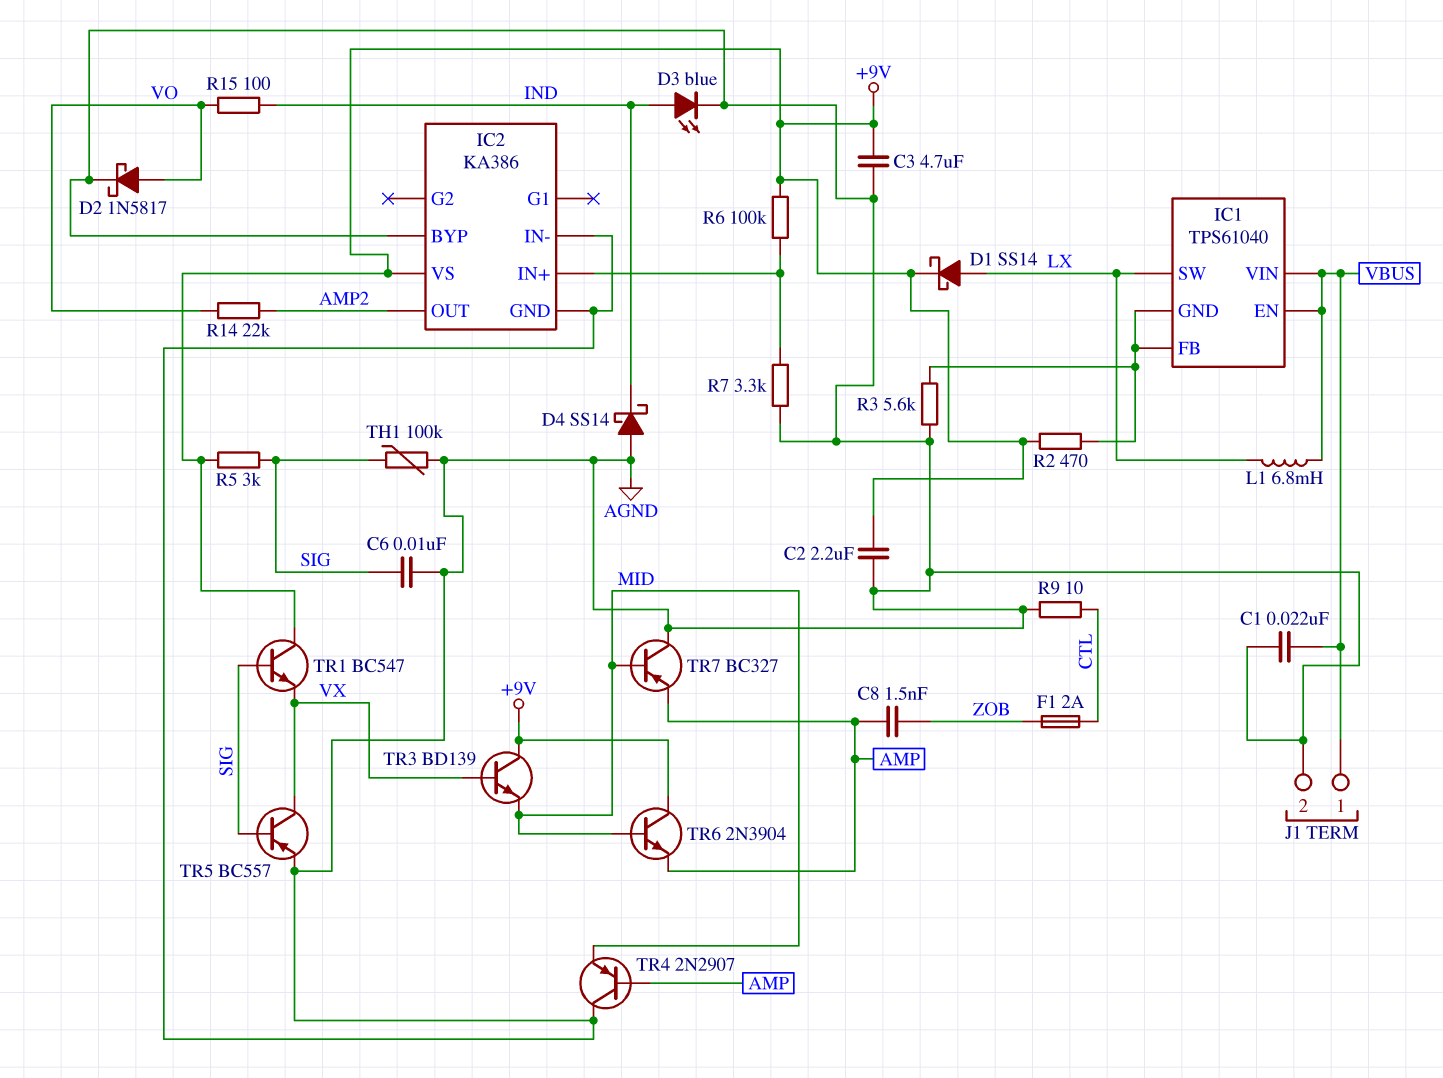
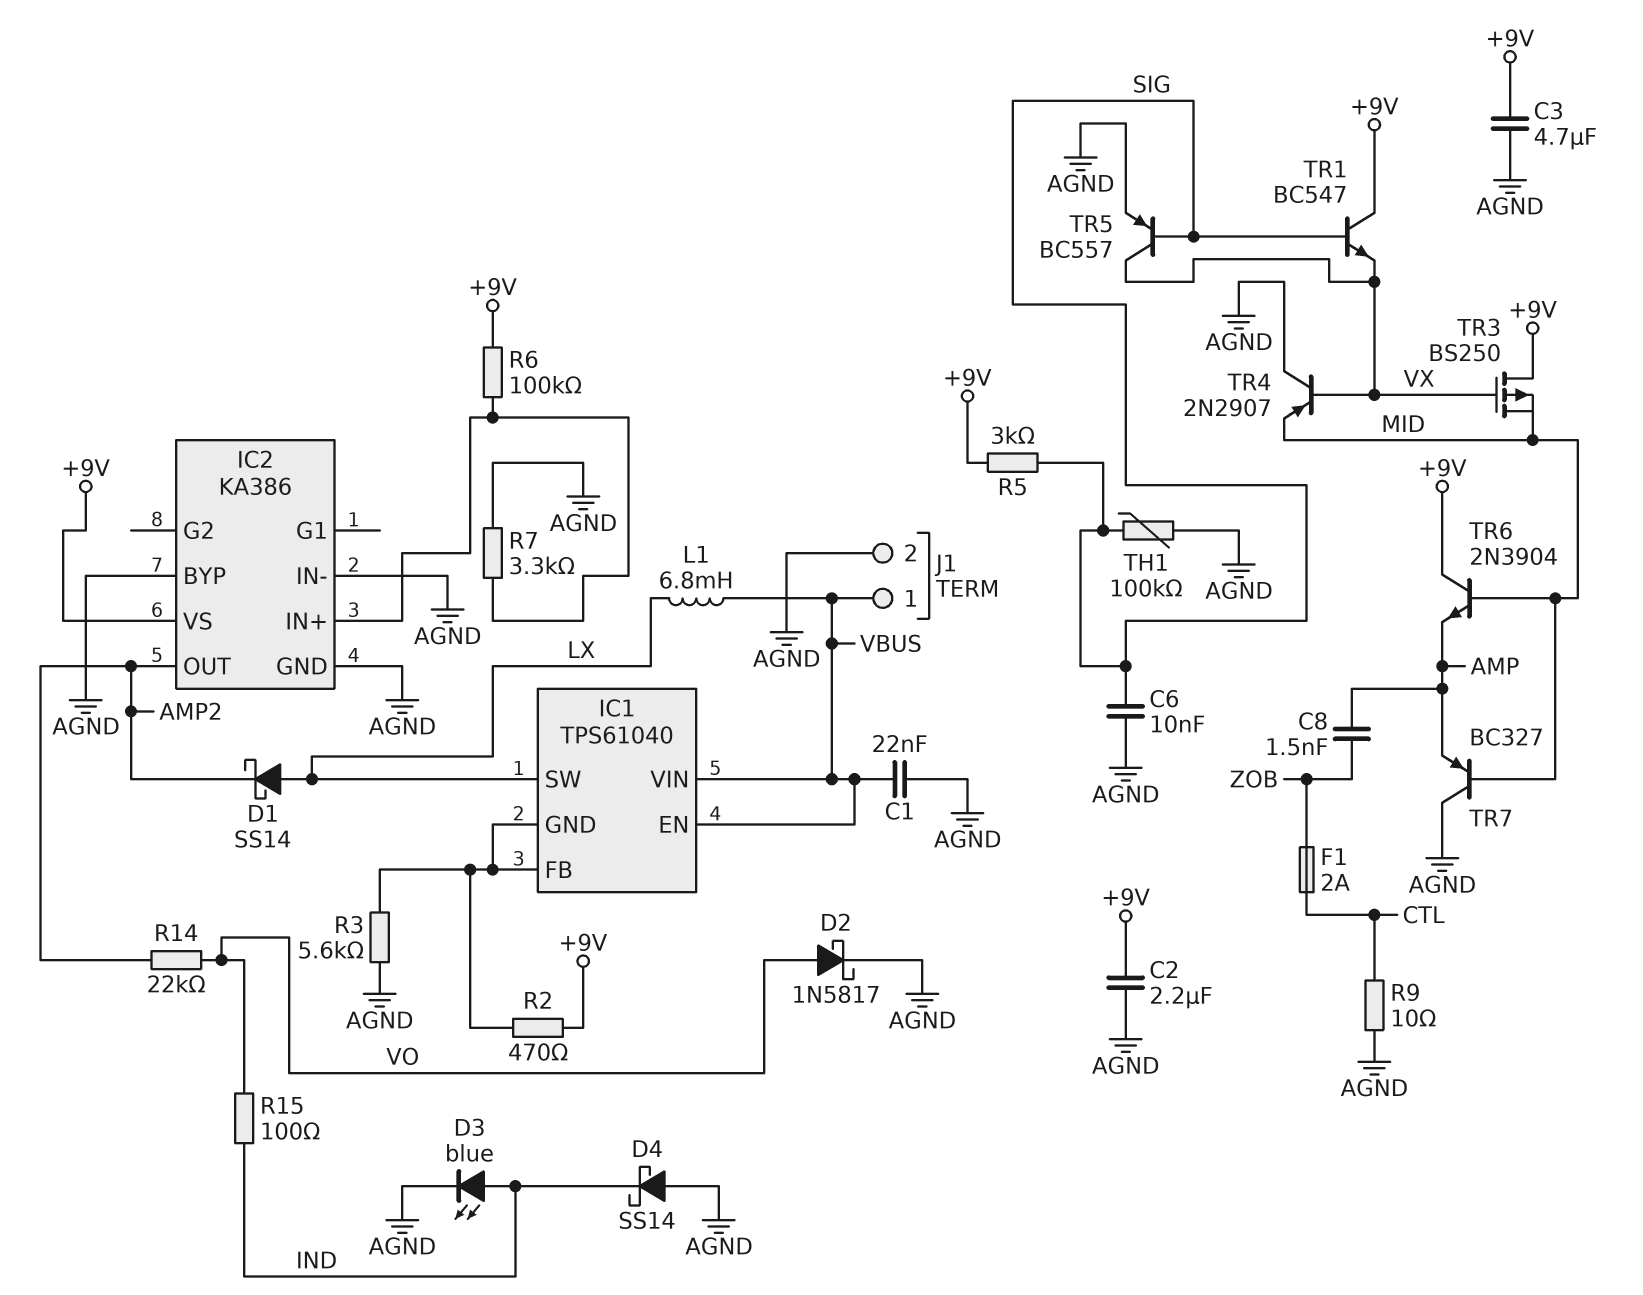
D1: schottky SS14 (A LX, K +9V) -> schottky SS14 (A LX, K AMP2)
TR3: NPN BD139 (B VX, C +9V, E MID) -> PMOS BS250 (G VX, D +9V, S MID)
TR4: PNP 2N2907 (B AMP, C AGND, E MID) -> PNP 2N2907 (B VX, C AGND, E MID)

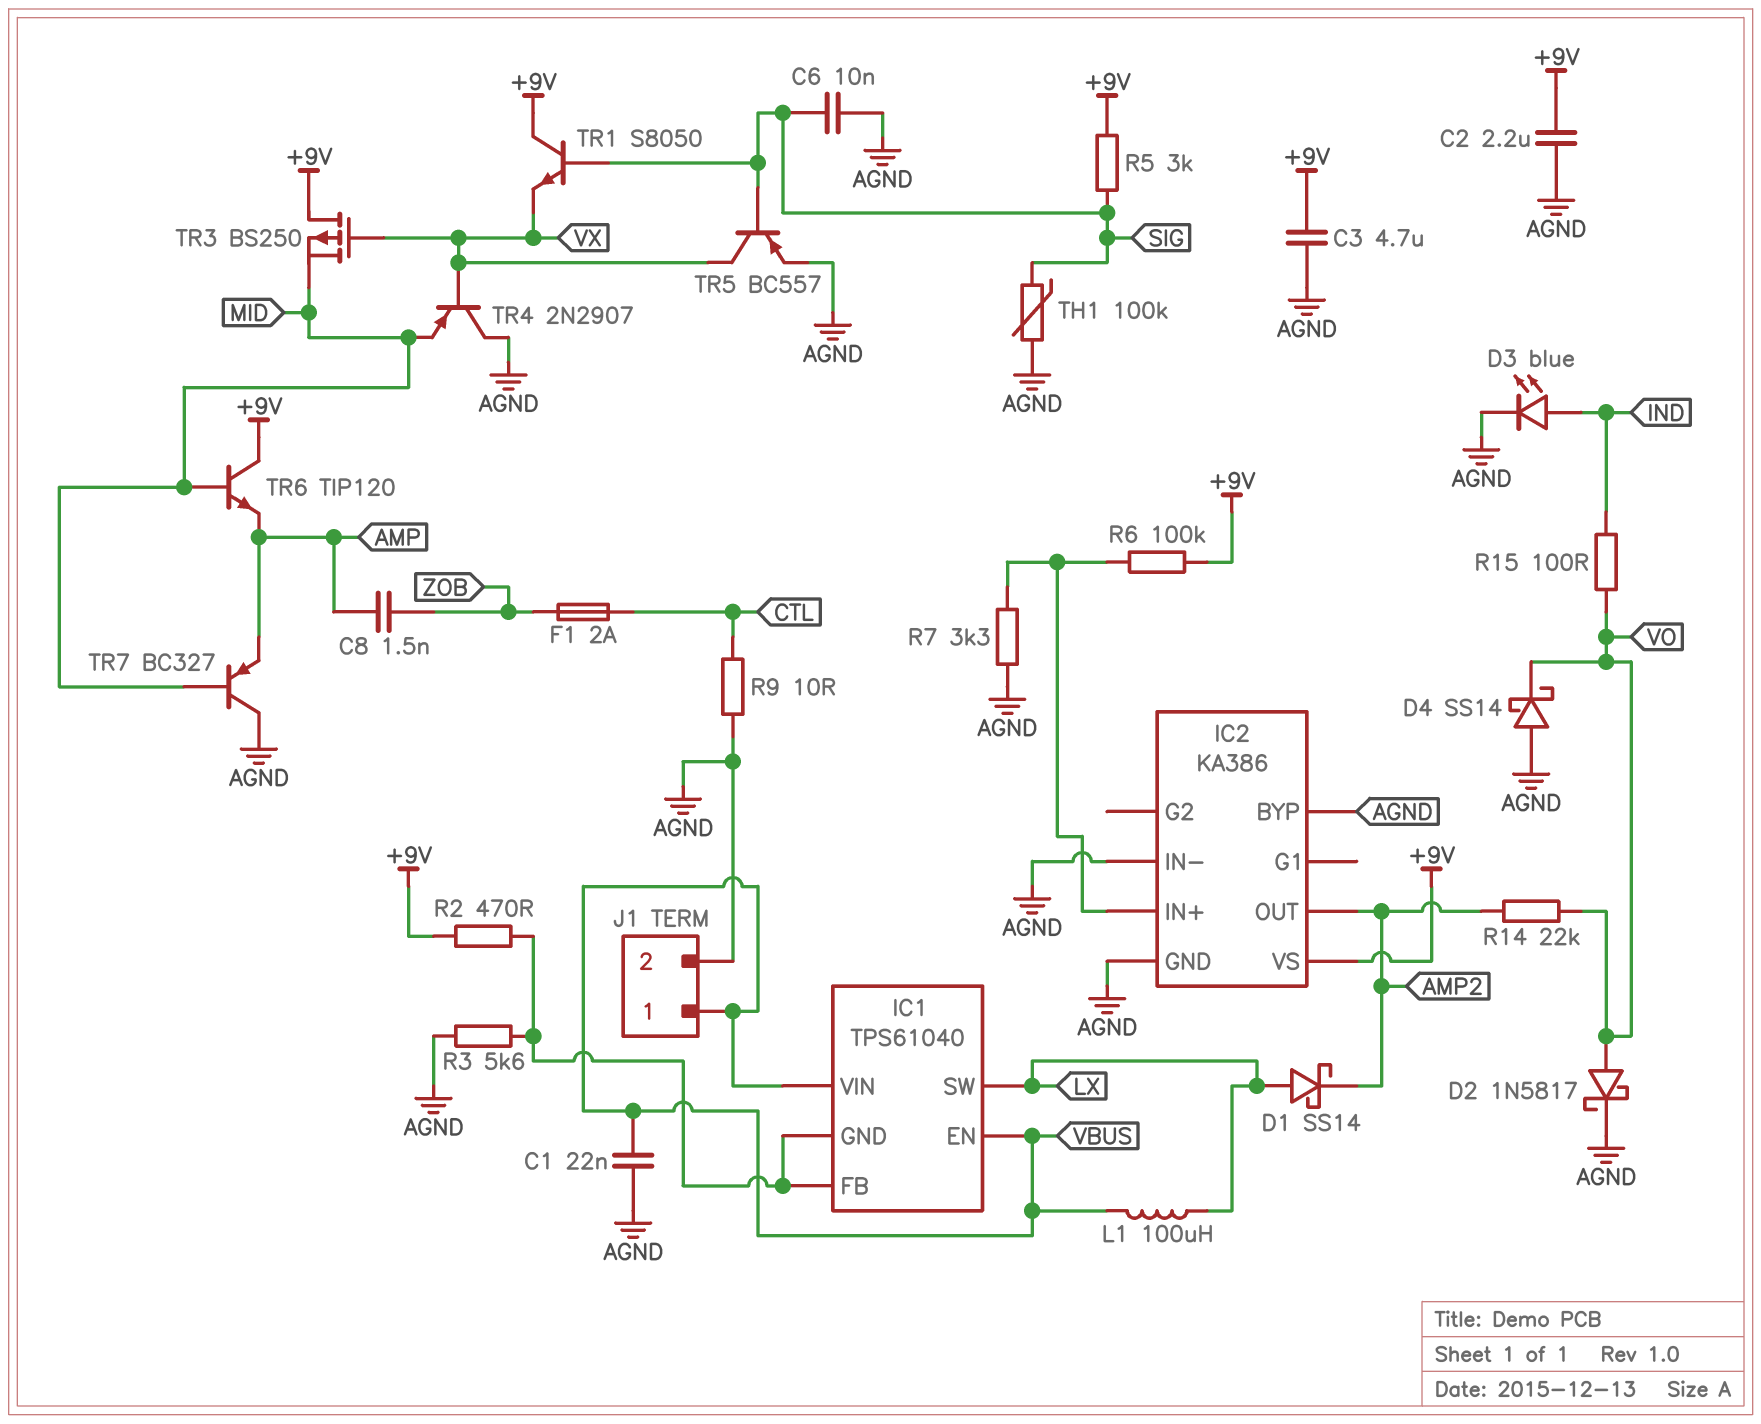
D4: schottky SS14 (A AGND, K IND) -> schottky SS14 (A AGND, K VO)
L1: 6.8mH (LX, VBUS) -> 100uH (LX, VBUS)
TR1: NPN BC547 (B SIG, C +9V, E VX) -> NPN S8050 (B SIG, C +9V, E VX)
TR6: NPN 2N3904 (B MID, C +9V, E AMP) -> NPN TIP120 (B MID, C +9V, E AMP)

